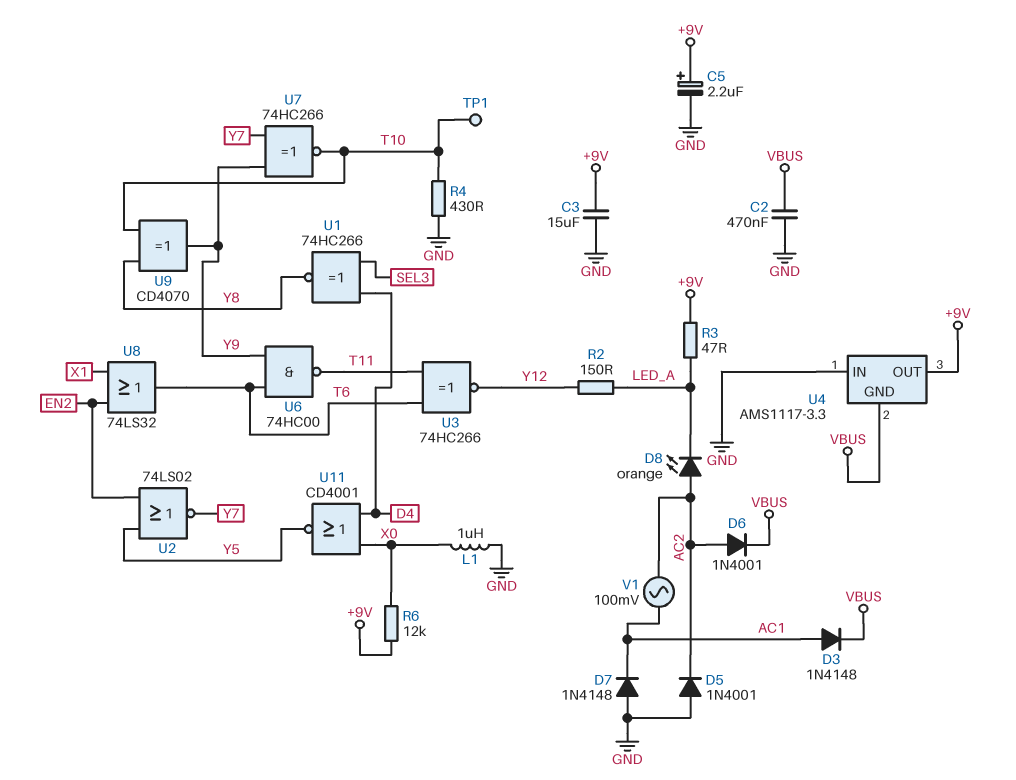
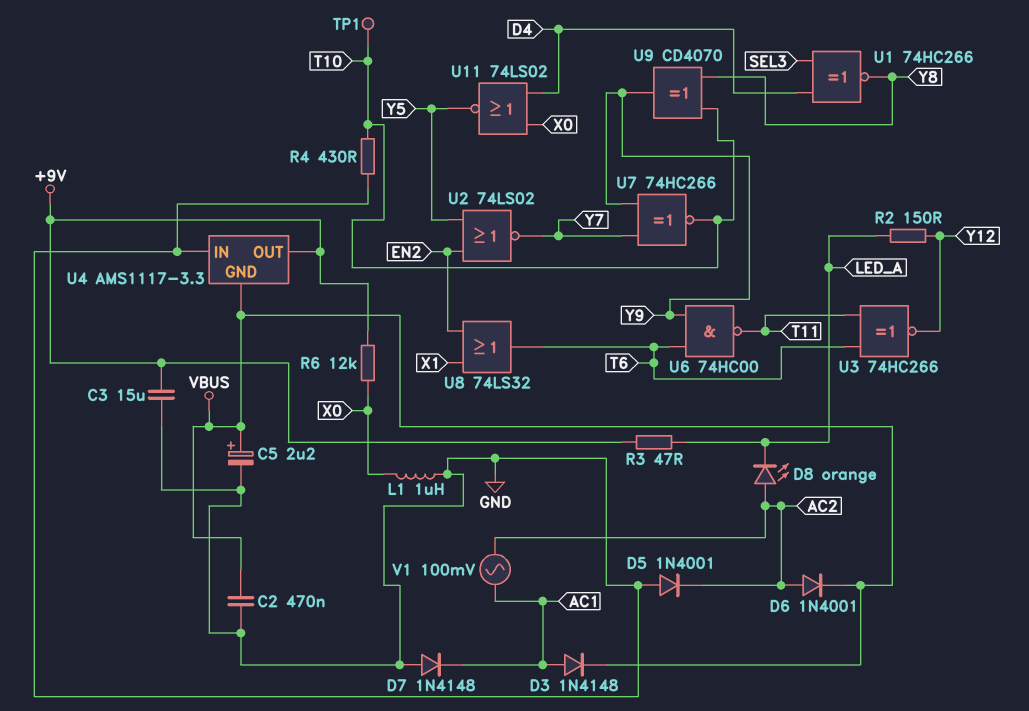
C5: 2.2uF (plus +9V, minus GND) -> 2.2uF (plus VBUS, minus GND)
U11: NOR CD4001 (in D4, in X0, out Y5) -> NOR 74LS02 (in D4, in X0, out Y5)

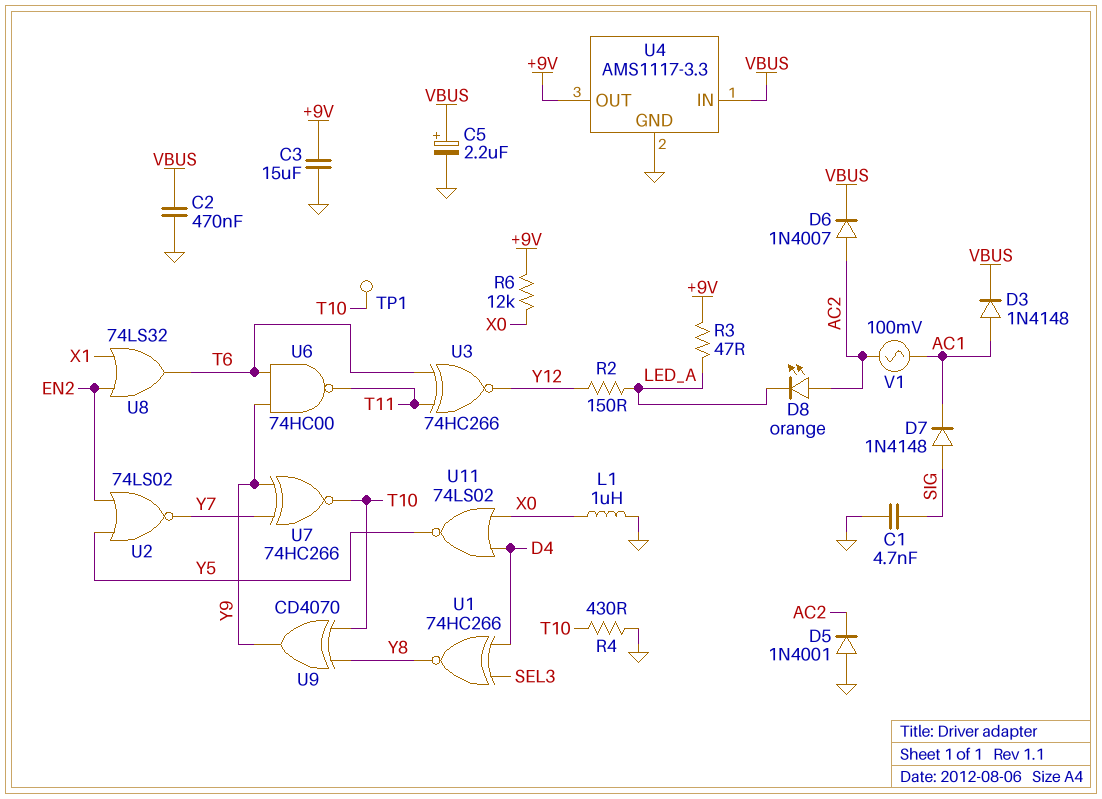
C1: none -> 4.7nF (GND, SIG)
D6: diode 1N4001 (A AC2, K VBUS) -> diode 1N4007 (A AC2, K VBUS)
D7: diode 1N4148 (A GND, K AC1) -> diode 1N4148 (A SIG, K AC1)
U4 pin GND: VBUS -> GND
U4 pin IN: GND -> VBUS

